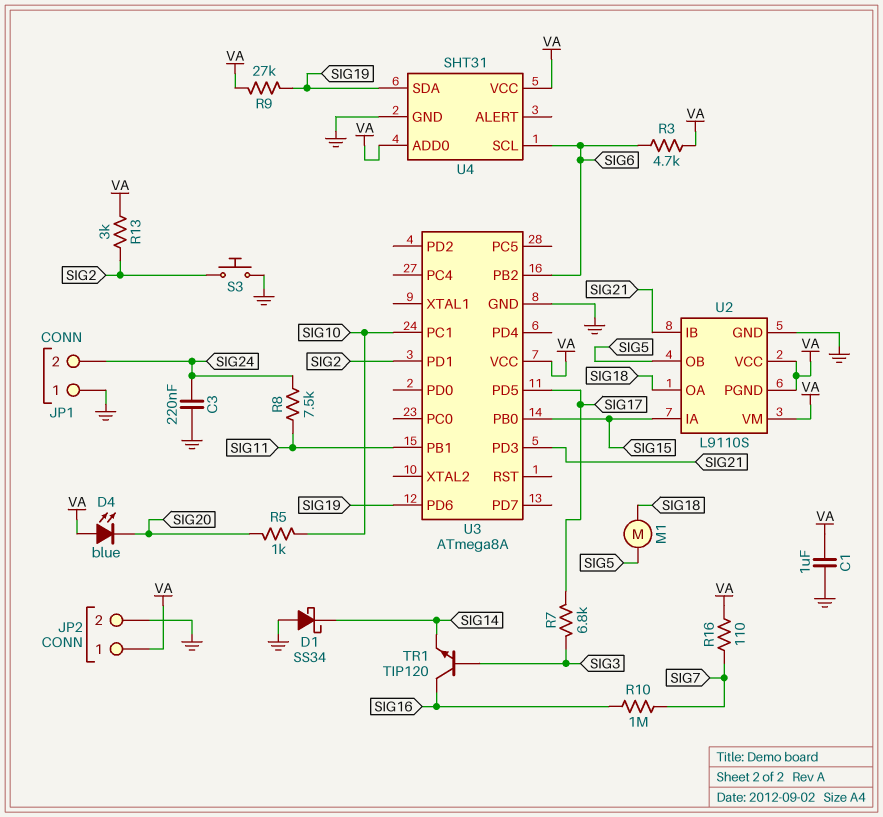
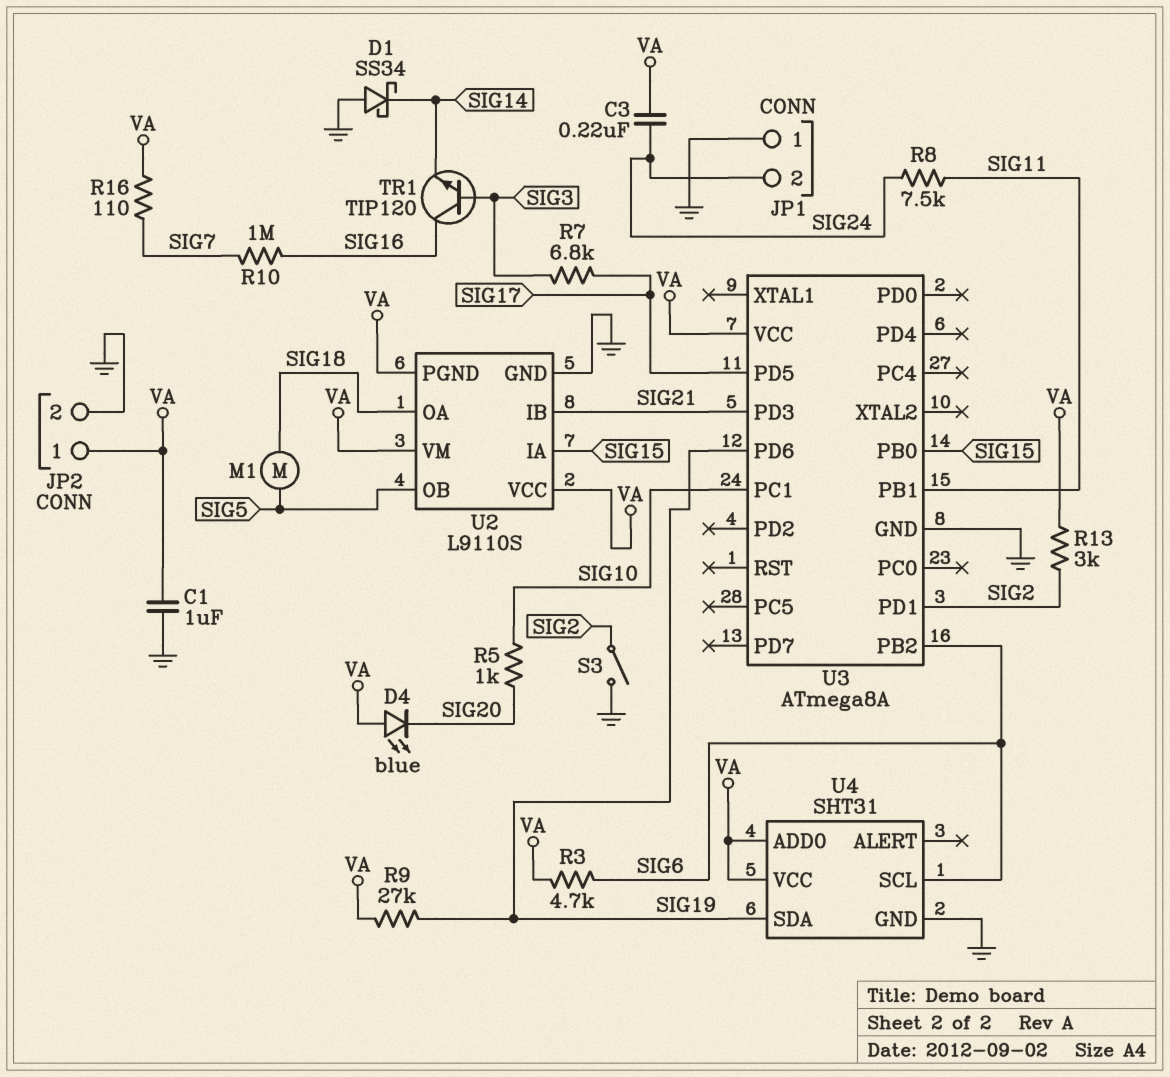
C3: 220nF (GND, SIG24) -> 220nF (SIG24, VA)
S3: button (GND, SIG2) -> switch (GND, SIG2)

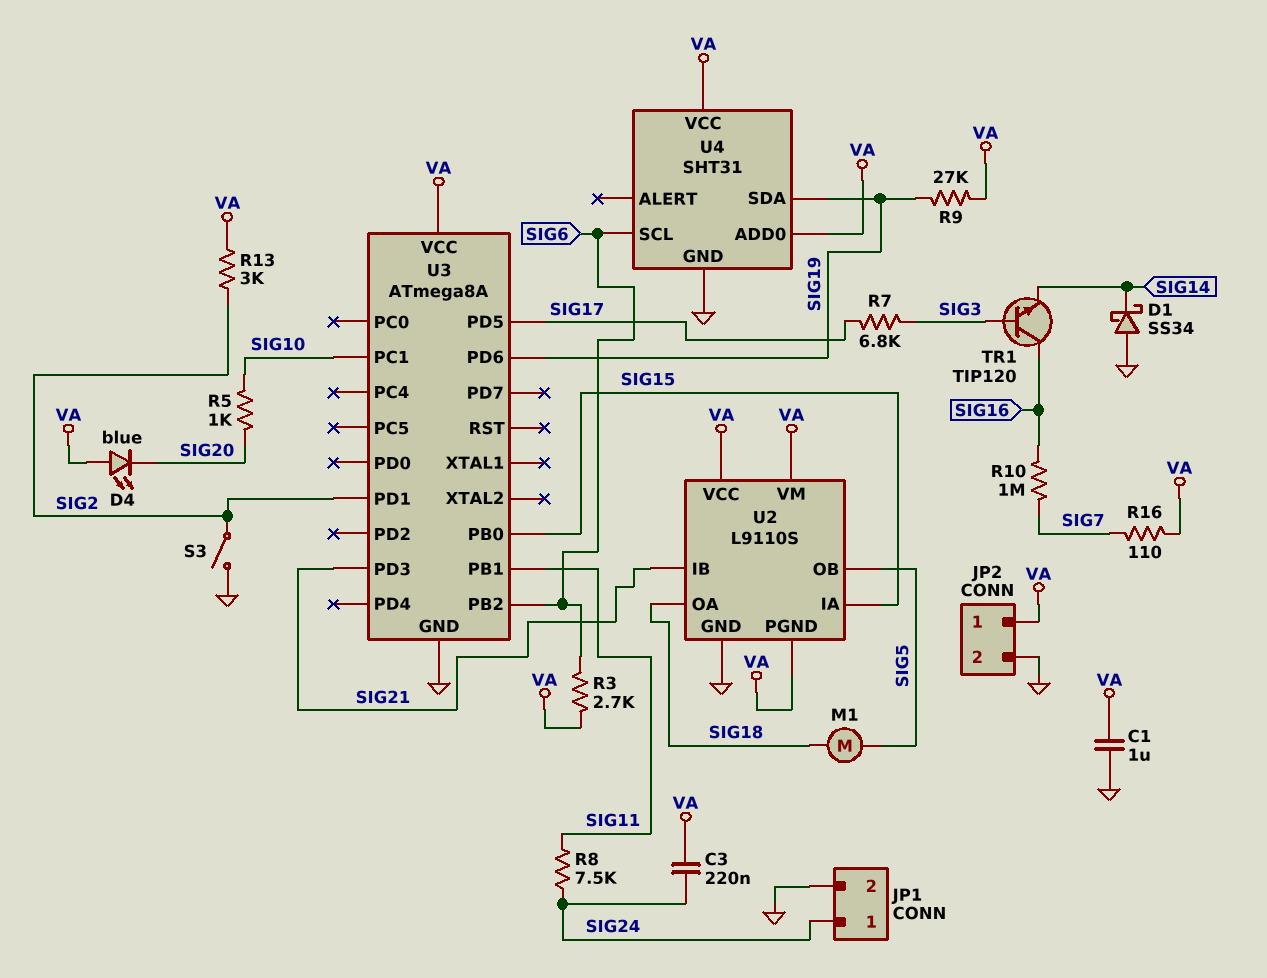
JP1 pin 1: GND -> SIG24
JP1 pin 2: SIG24 -> GND
R3: 4.7k (SIG6, VA) -> 2.7k (SIG6, VA)

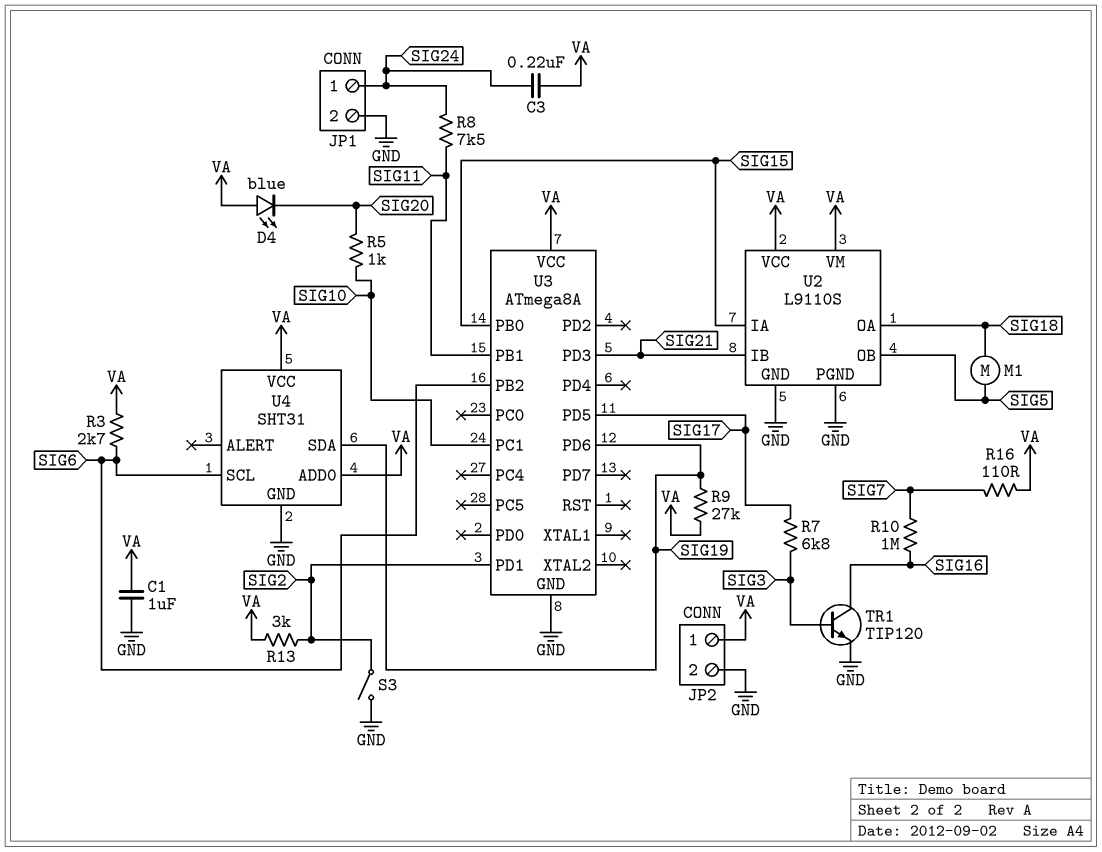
D1: schottky SS34 (A GND, K SIG14) -> none
TR1: NPN TIP120 (B SIG3, C SIG16, E SIG14) -> NPN TIP120 (B SIG3, C SIG16, E GND)
U2 pin PGND: VA -> GND

